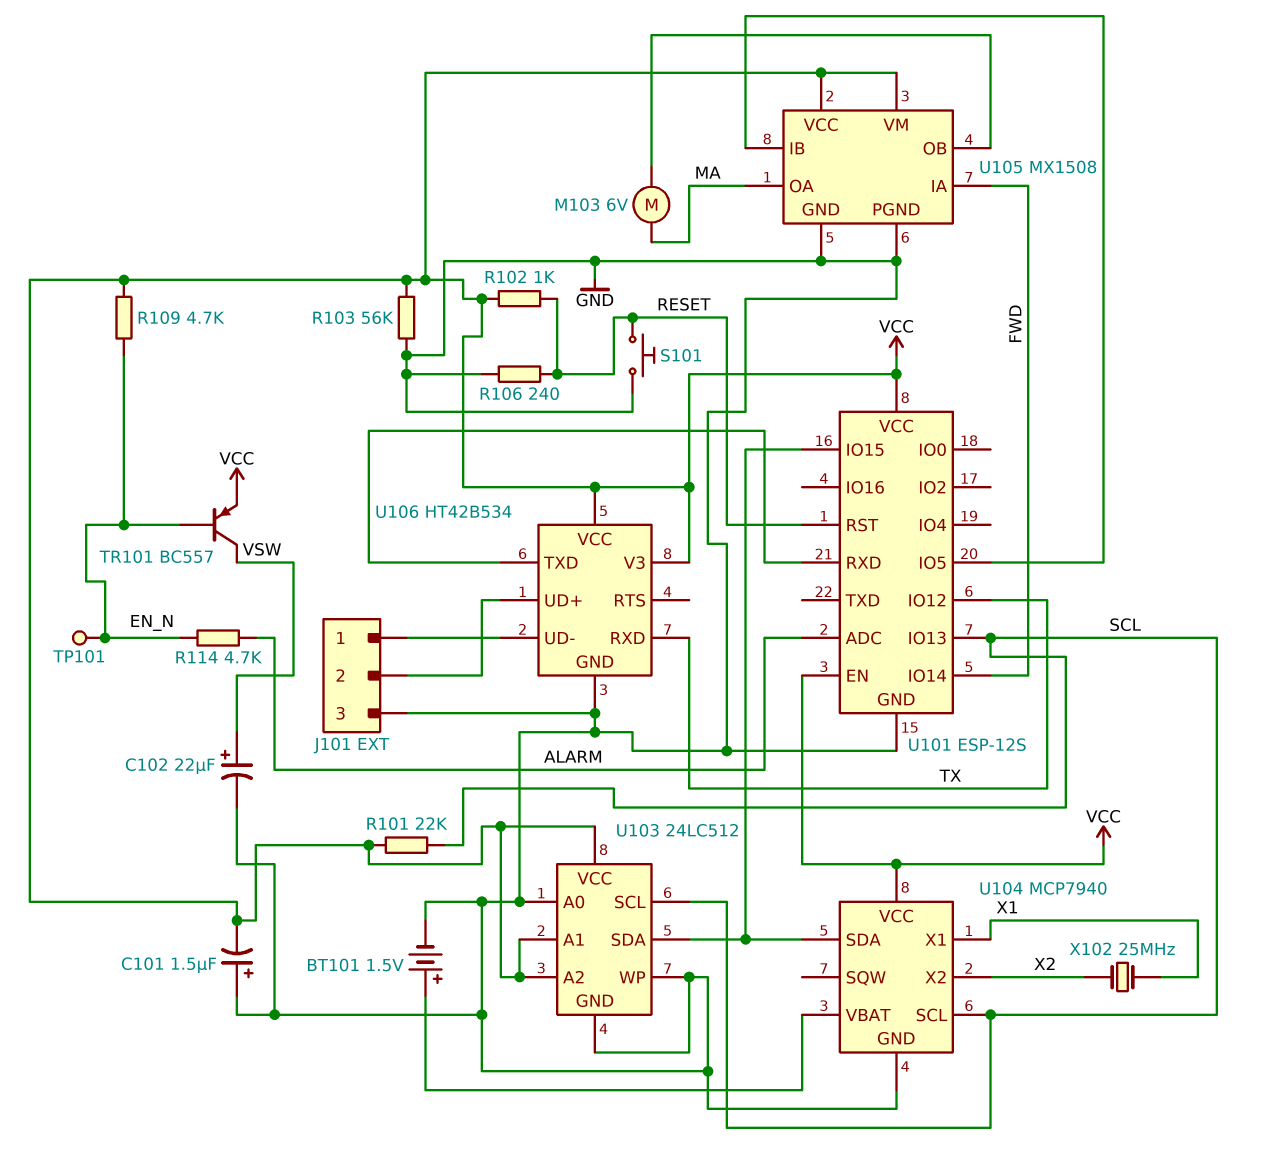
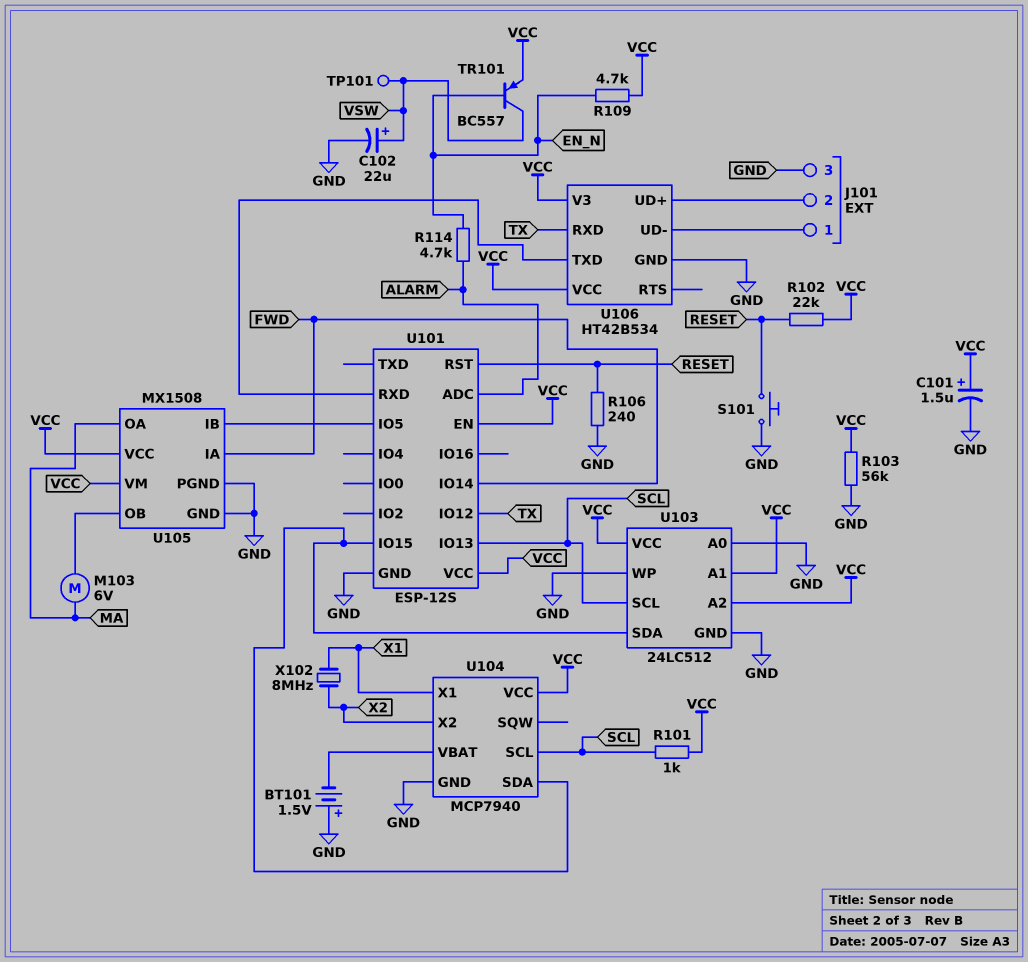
BT101: 1.5V (plus U104/VBAT, minus GND) -> 1.5V (plus GND, minus U104/VBAT)
C101: 1.5uF (plus GND, minus VCC) -> 1.5uF (plus VCC, minus GND)
R101: 22k (SCL, VCC) -> 1k (SCL, VCC)
R102: 1k (RESET, VCC) -> 22k (RESET, VCC)
TP101: test point (EN_N) -> test point (VSW)
X102: 25MHz (X1, X2) -> 8MHz (X1, X2)

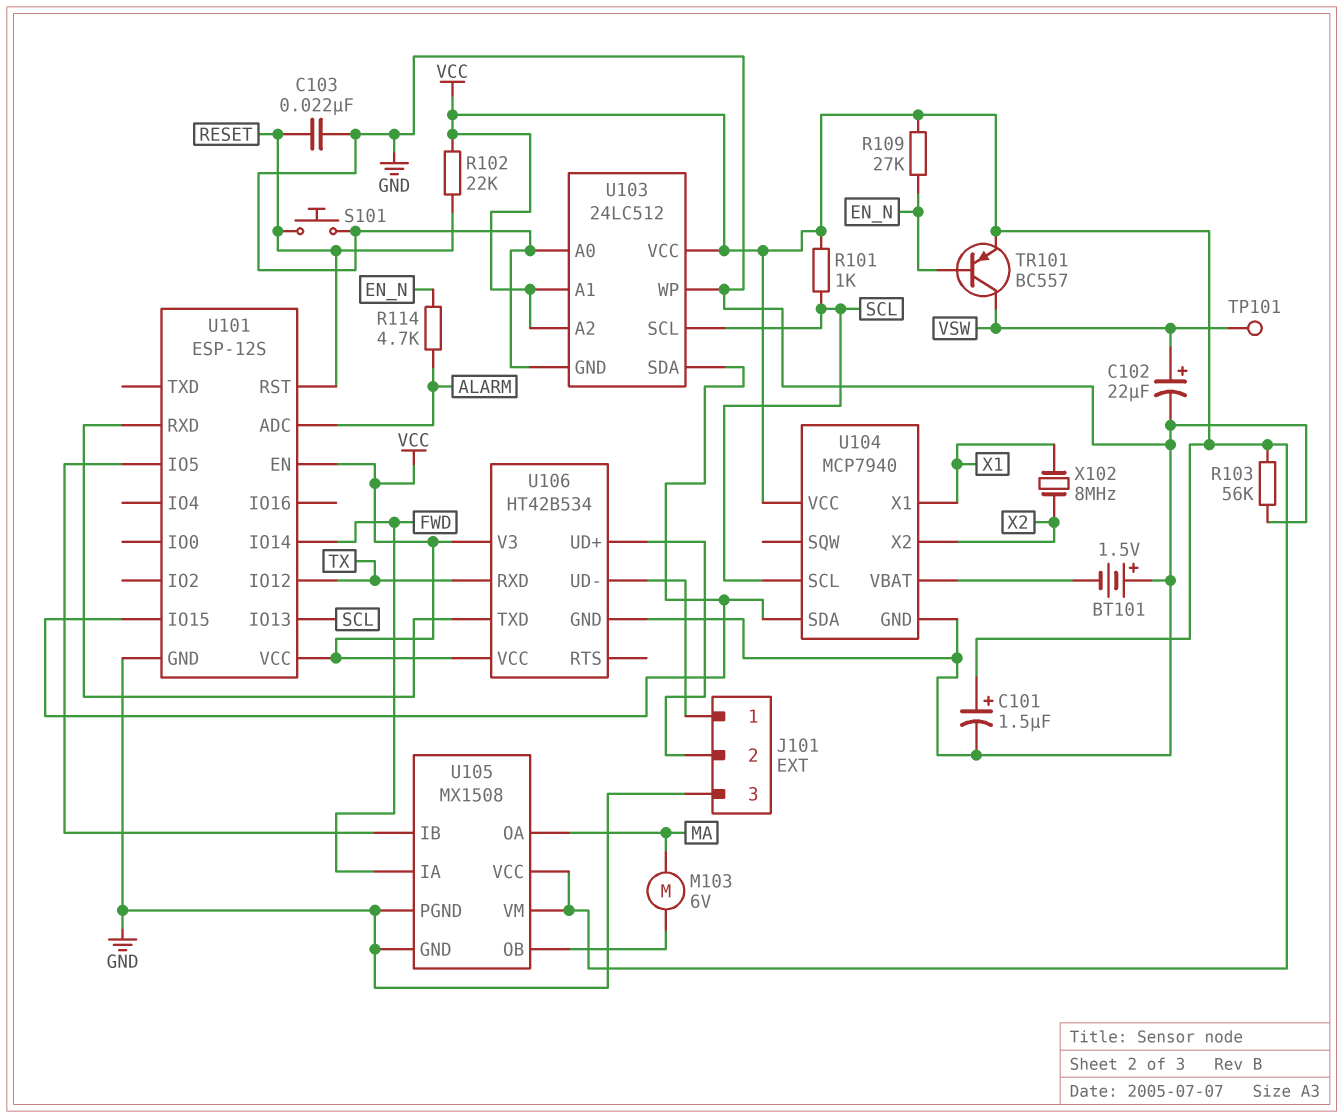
C103: none -> 22nF (GND, RESET)
R106: 240 (GND, RESET) -> none
R109: 4.7k (EN_N, VCC) -> 27k (EN_N, VCC)

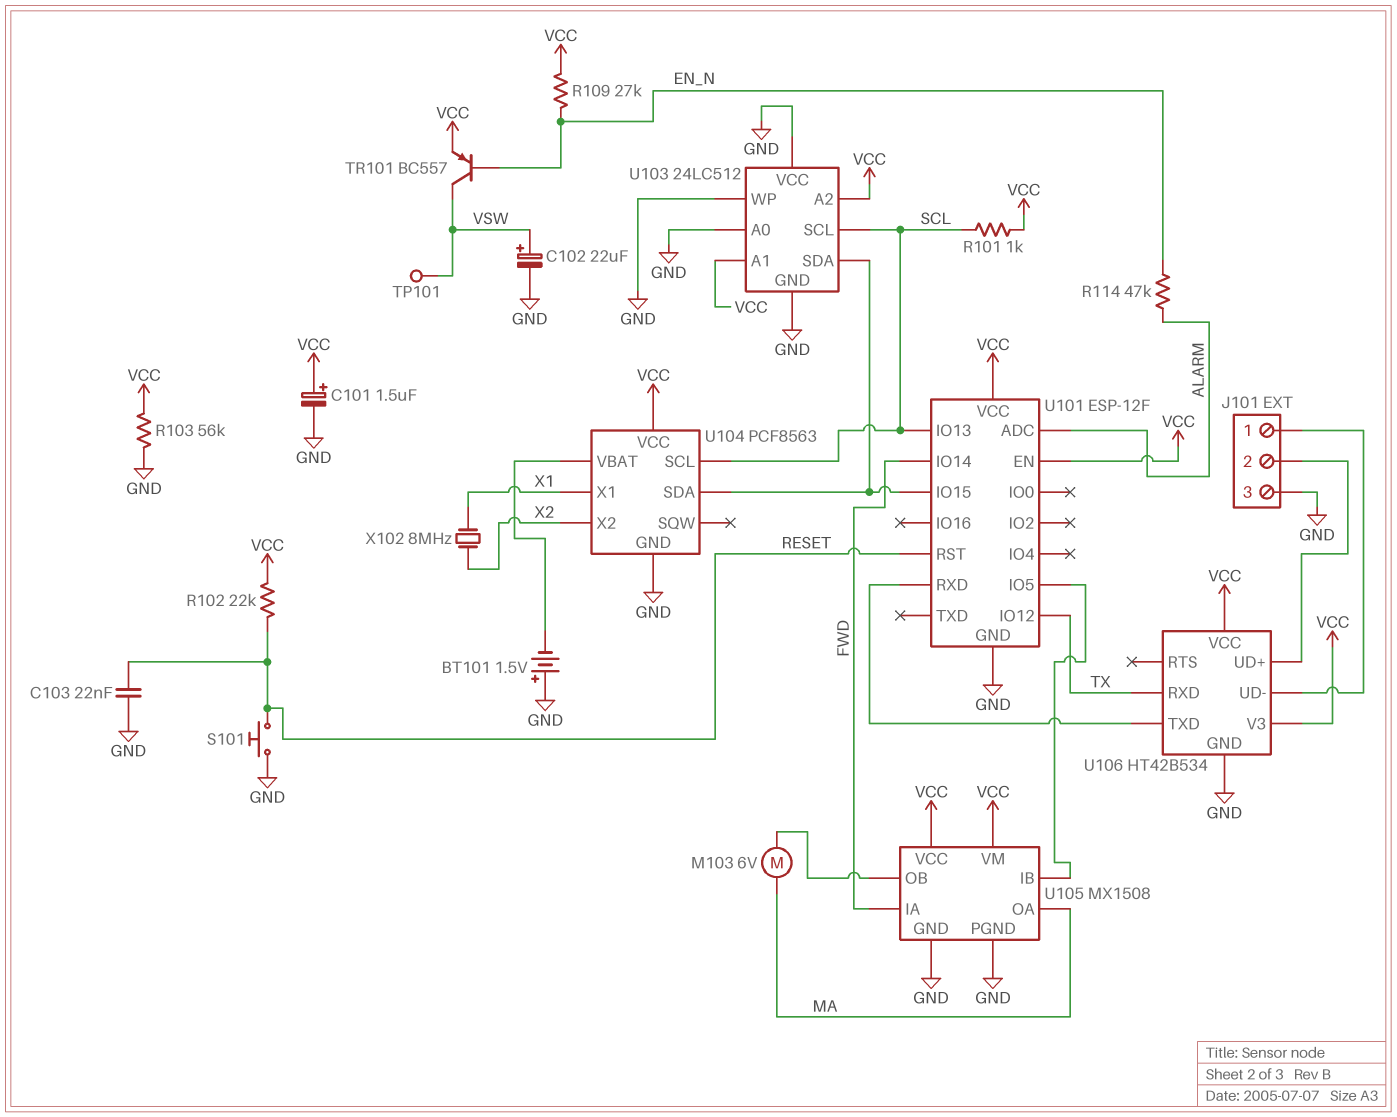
R114: 4.7k (ALARM, EN_N) -> 47k (ALARM, EN_N)
U101: ESP-12S -> ESP-12F
U103 pin VCC: VCC -> GND
U104: MCP7940 -> PCF8563

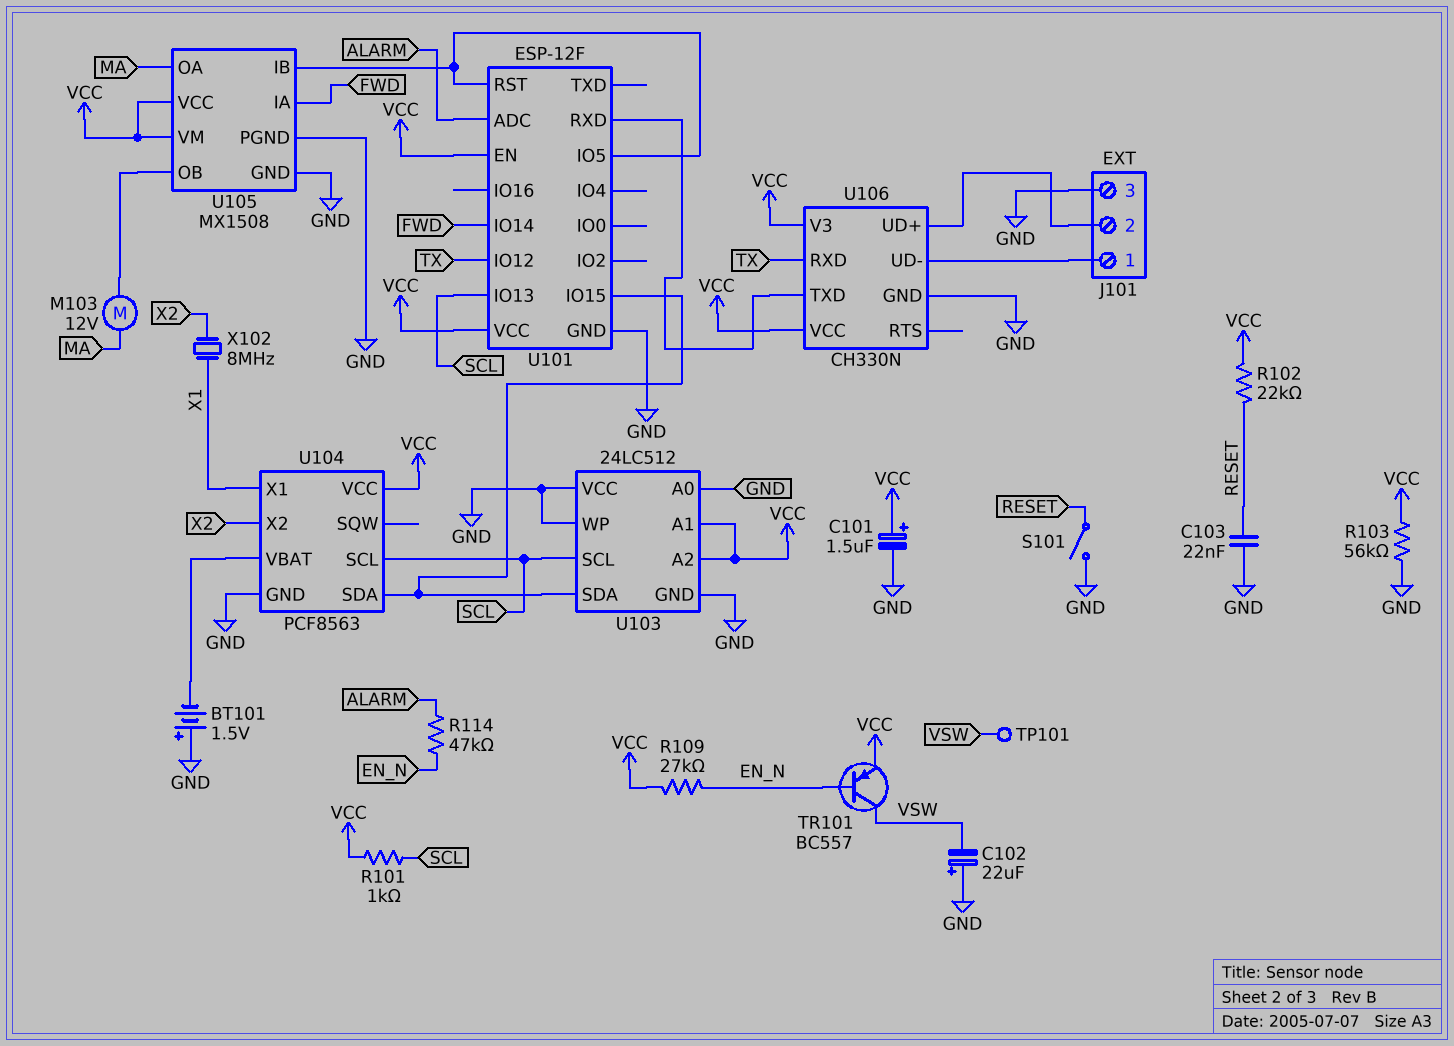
C102: 22uF (plus VSW, minus GND) -> 22uF (plus GND, minus VSW)
M103: motor 6V (MA, U105/OB) -> motor 12V (MA, U105/OB)
S101: button (GND, RESET) -> switch (GND, RESET)
U101 pin RST: RESET -> U101/IO5
U106: HT42B534 -> CH330N

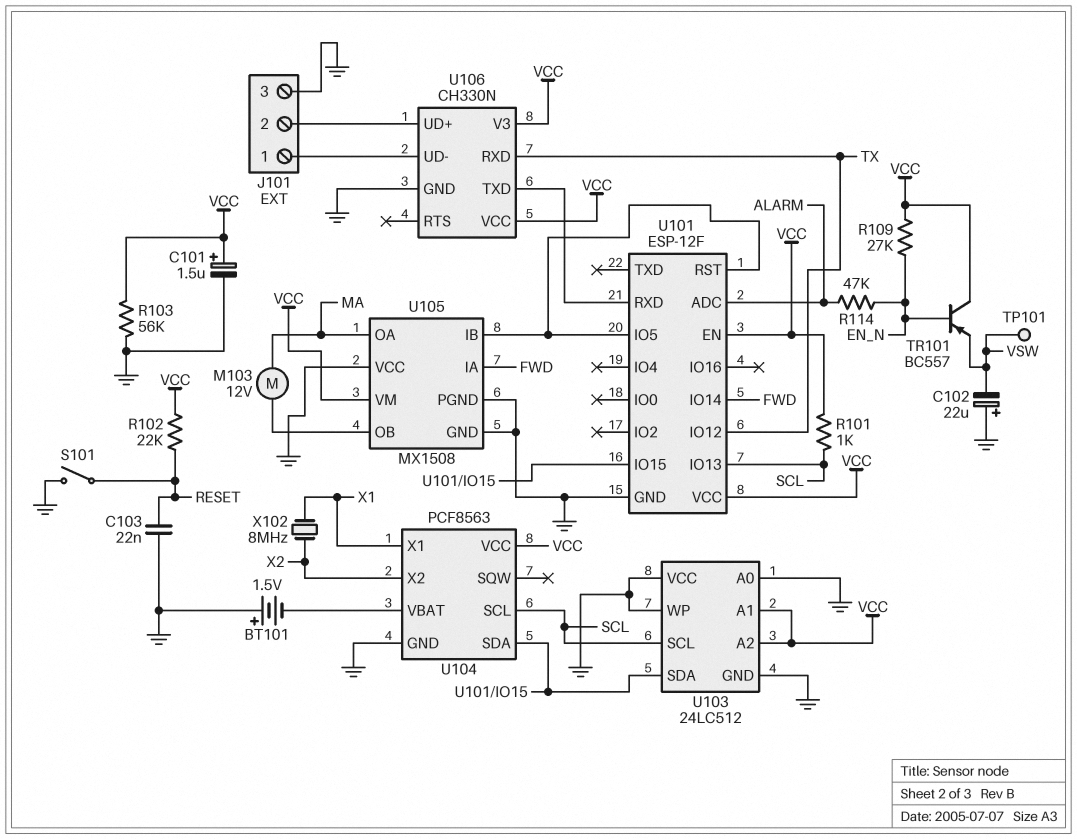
TR101: PNP BC557 (B EN_N, C VSW, E VCC) -> PNP BC557 (B EN_N, C VCC, E VSW)
U105 pin VCC: VCC -> GND

